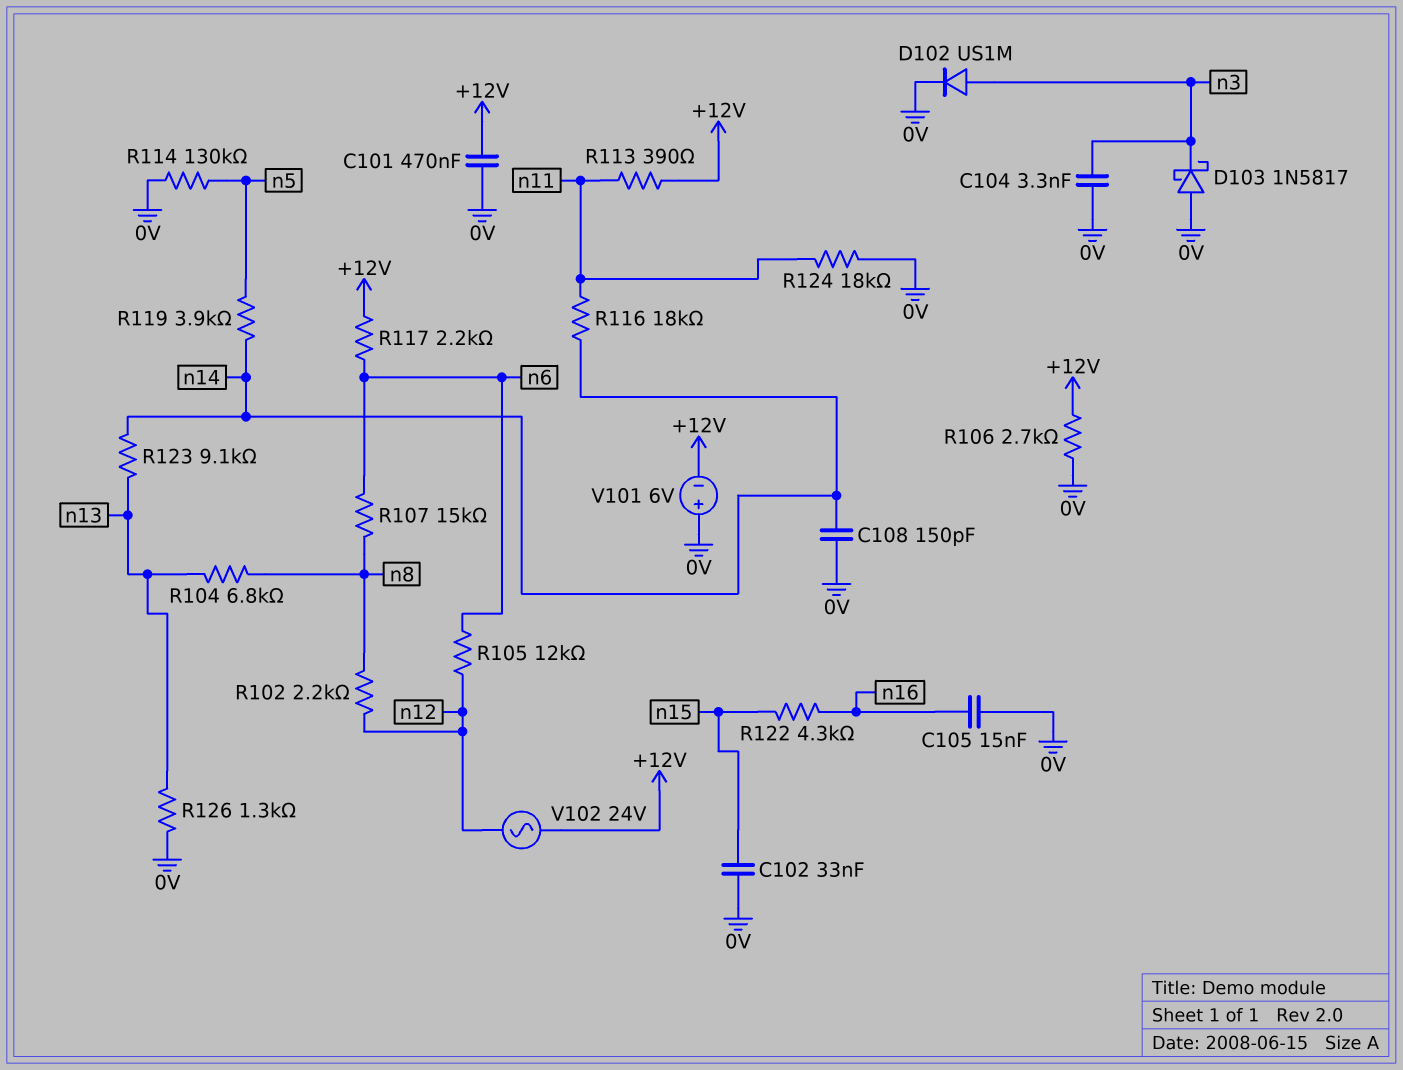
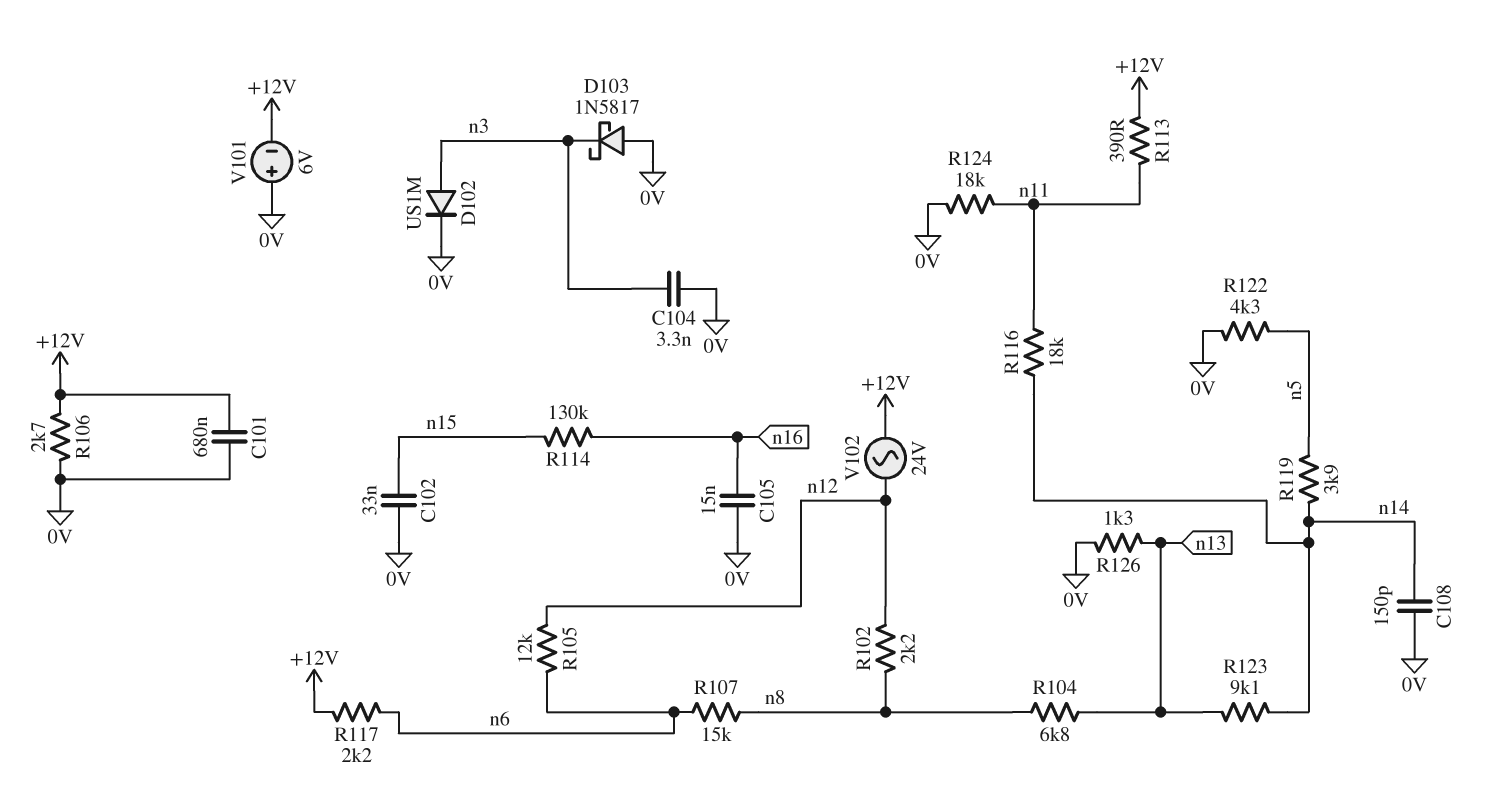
C101: 470nF (+12V, 0V) -> 680nF (+12V, 0V)
R114: 130k (0V, n5) -> 130k (n15, n16)
R122: 4.3k (n15, n16) -> 4.3k (0V, n5)

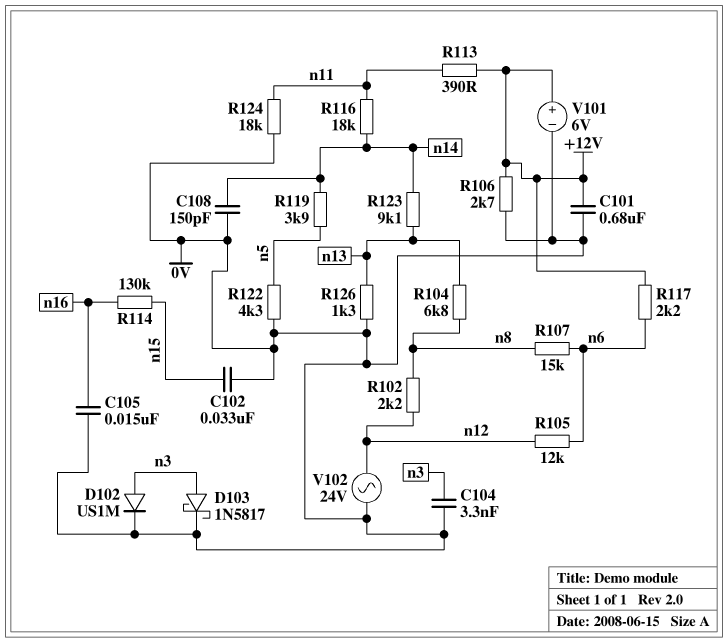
D103: schottky 1N5817 (A 0V, K n3) -> schottky 1N5817 (A n3, K 0V)
V101: 6V (plus 0V, minus +12V) -> 6V (plus +12V, minus 0V)
V102: AC 24V (+12V, n12) -> AC 24V (0V, n12)

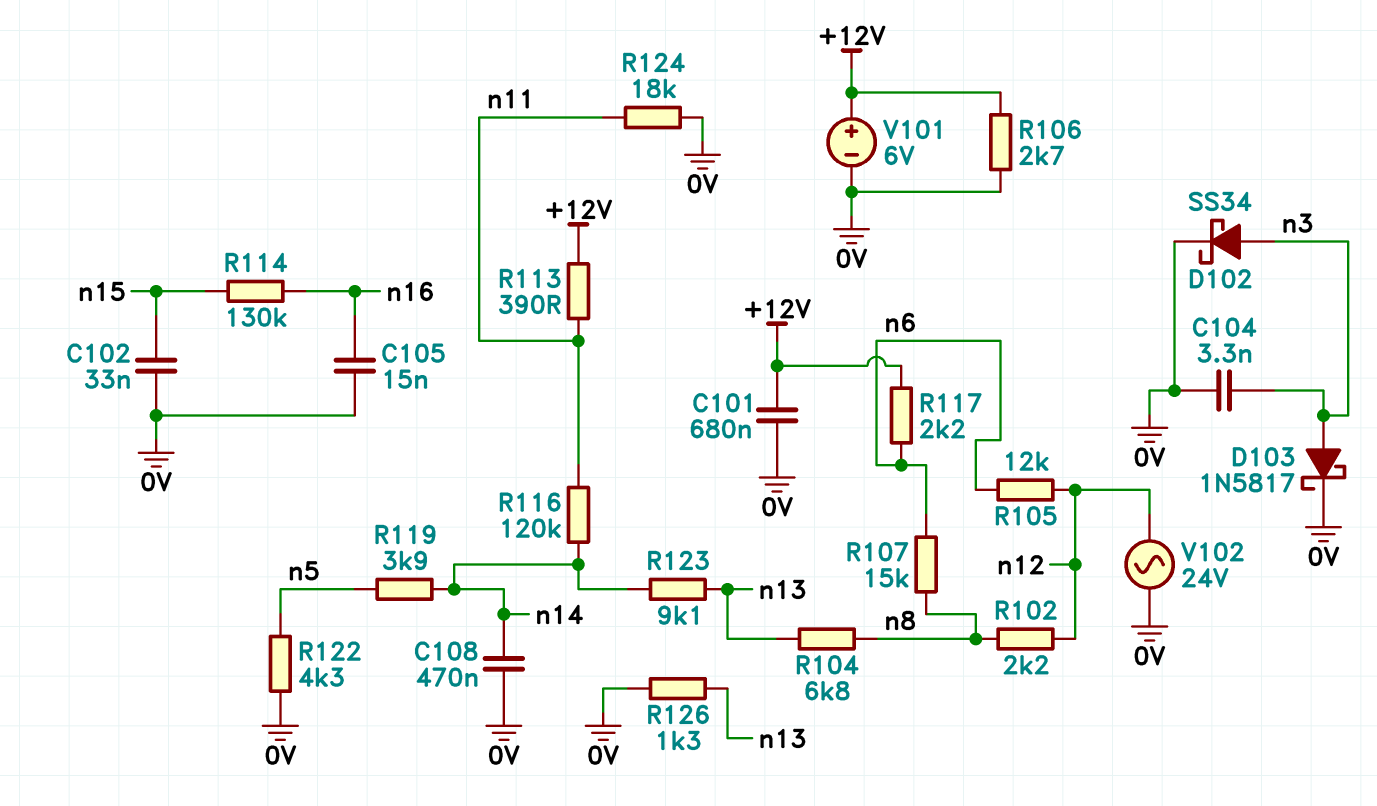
C108: 150pF (0V, n14) -> 470nF (0V, n14)
D102: diode US1M (A n3, K 0V) -> schottky SS34 (A n3, K 0V)
R116: 18k (n11, n14) -> 120k (n11, n14)

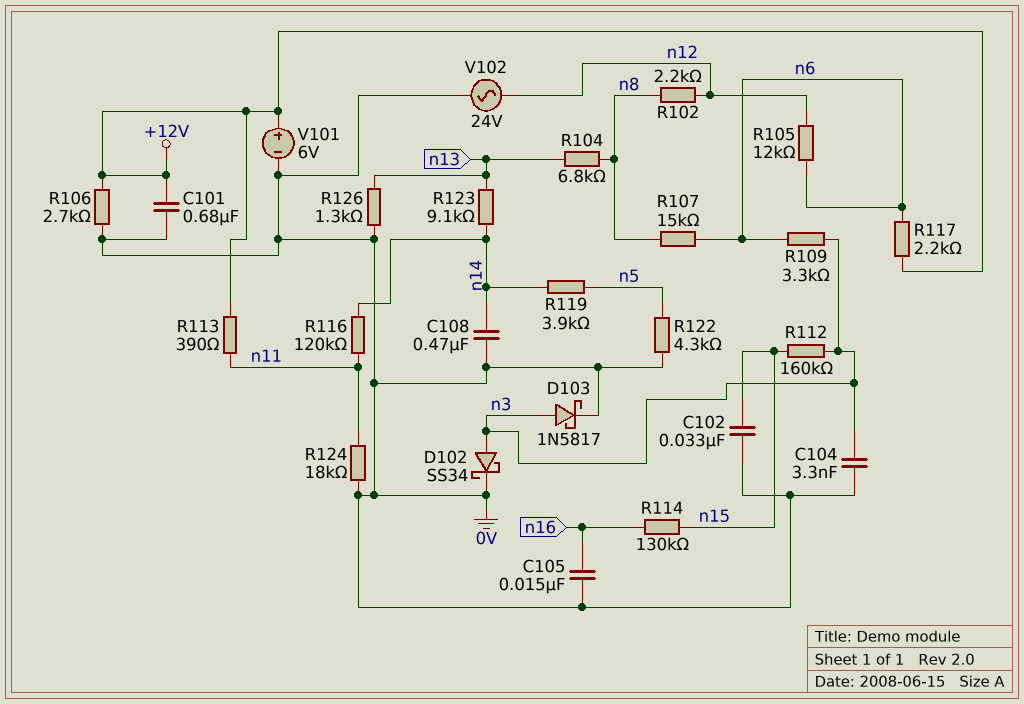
R109: none -> 3.3k (n3, n6)
R112: none -> 160k (n3, n15)

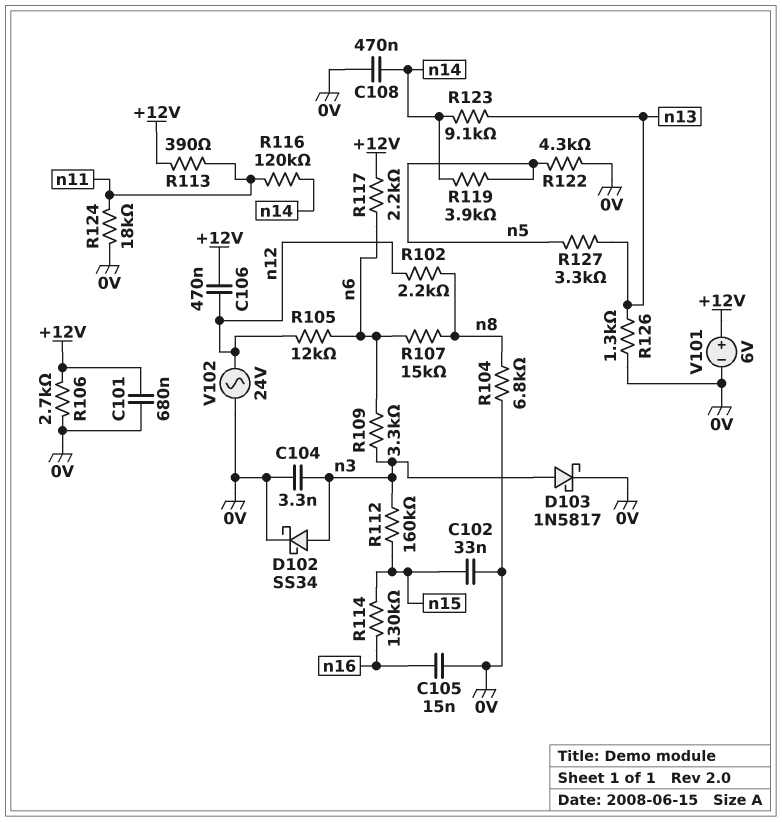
C106: none -> 470nF (+12V, n12)
R104: 6.8k (n8, n13) -> 6.8k (0V, n8)
R127: none -> 3.3k (n5, n13)

